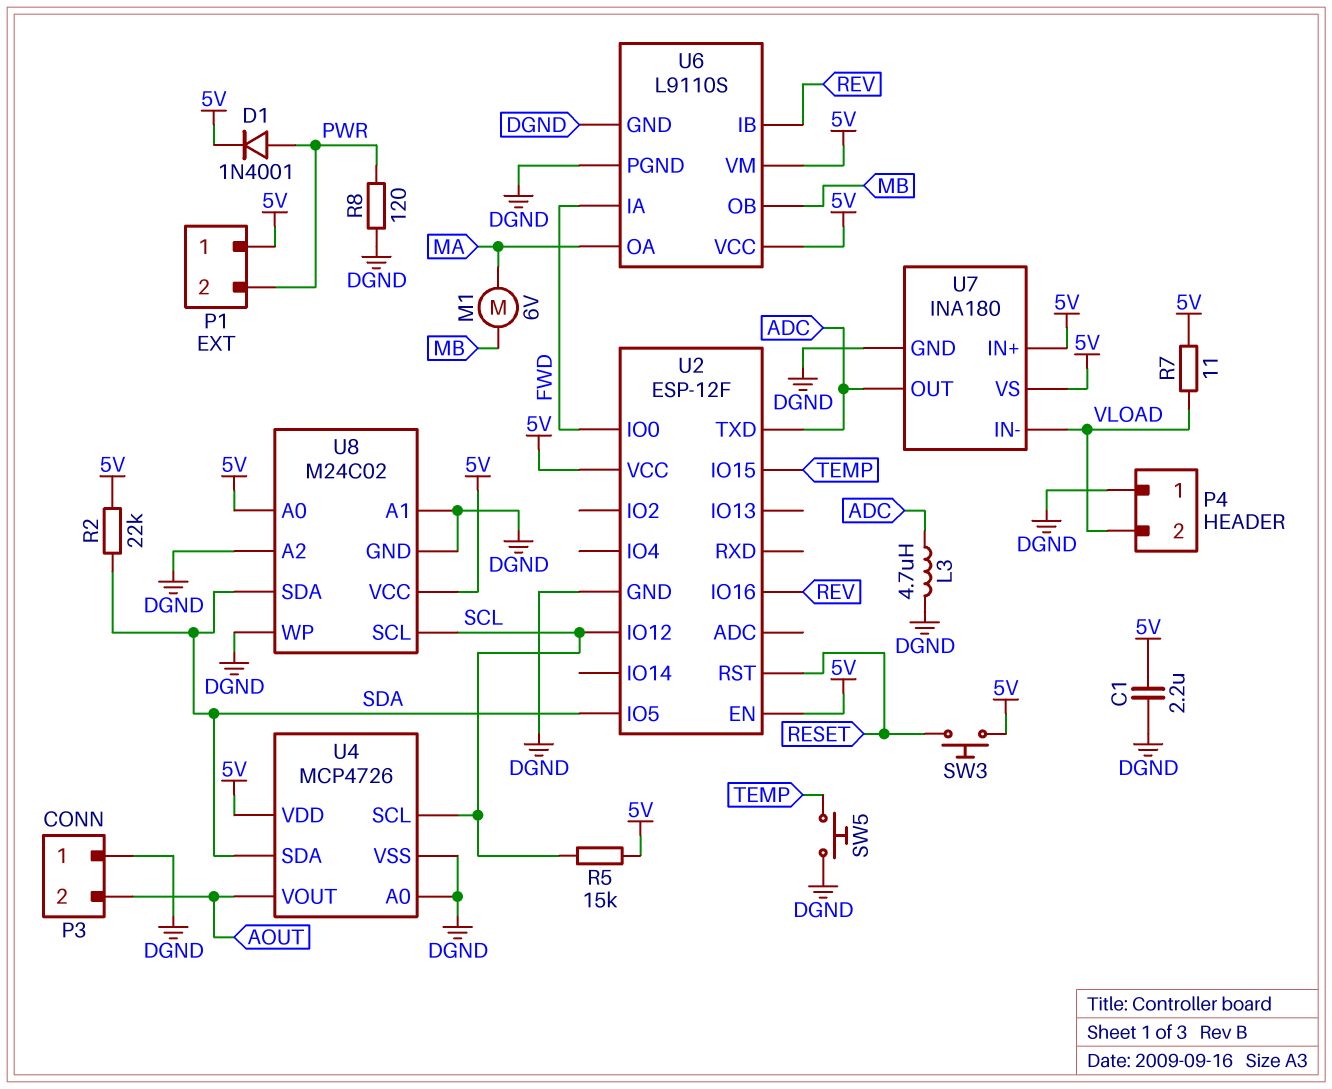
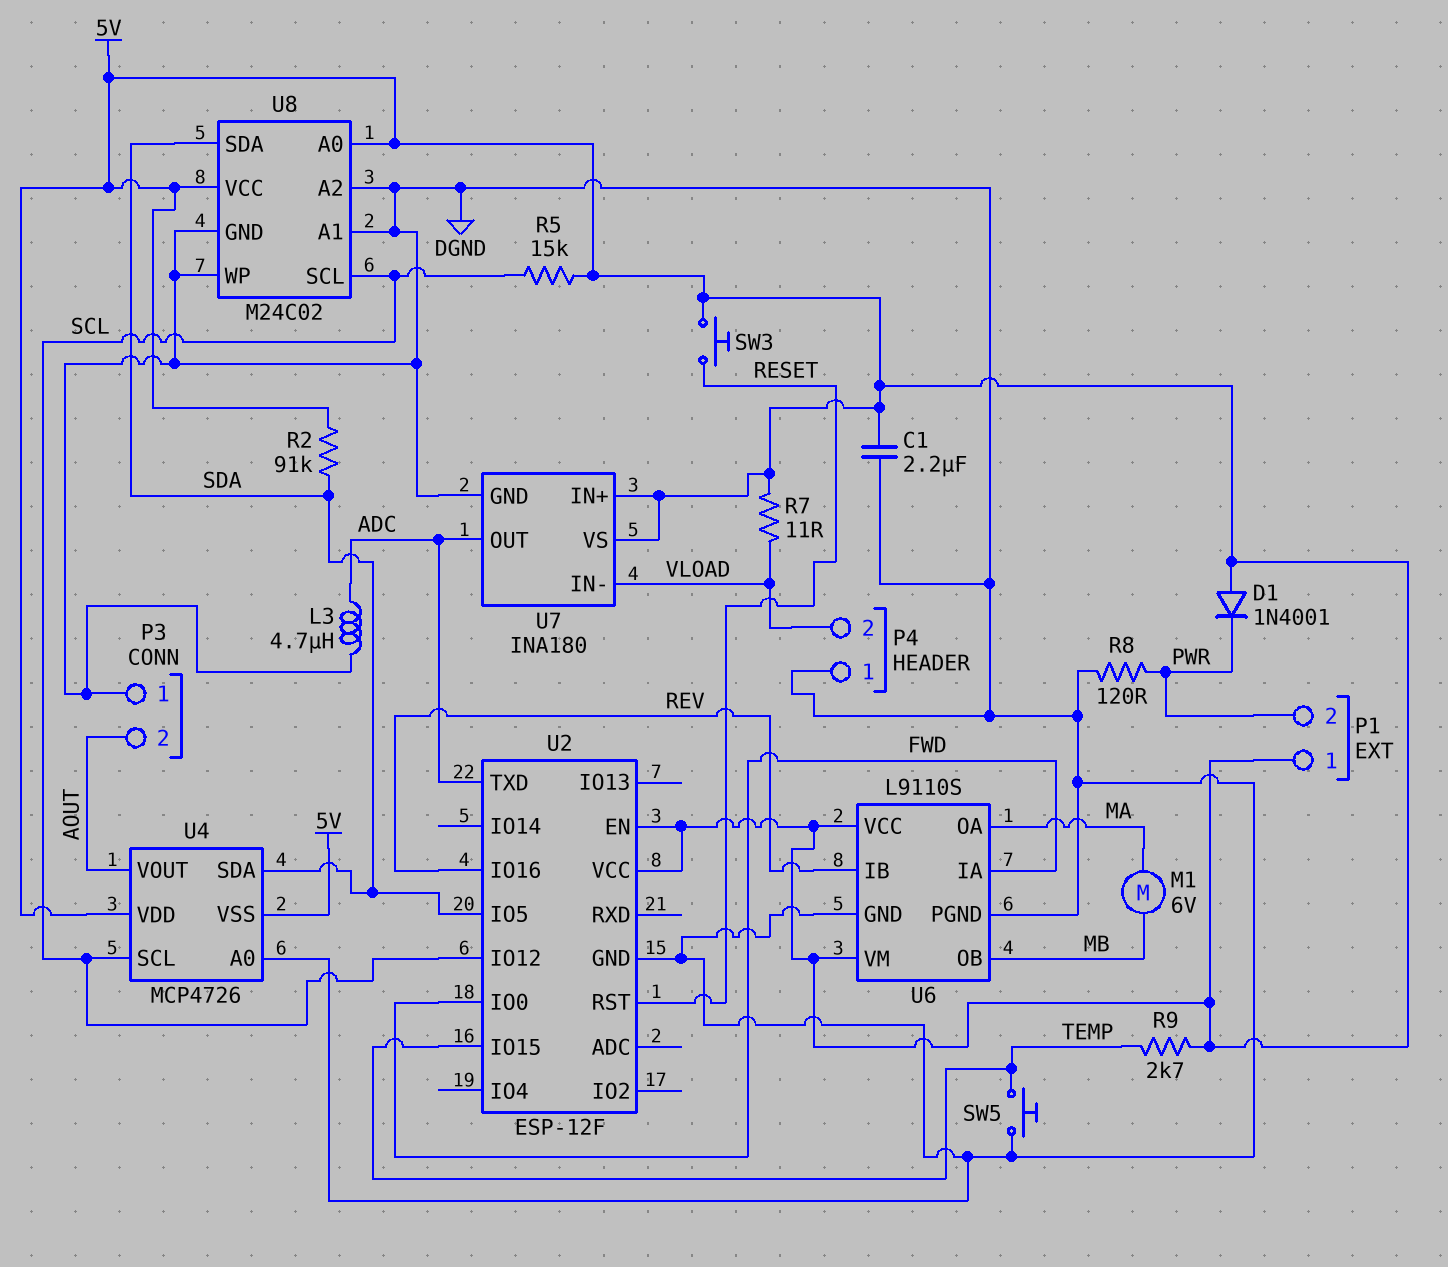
D1: diode 1N4001 (A PWR, K 5V) -> diode 1N4001 (A 5V, K PWR)
R2: 22k (5V, SDA) -> 91k (5V, SDA)
R9: none -> 2.7k (5V, TEMP)
U4 pin VSS: DGND -> 5V

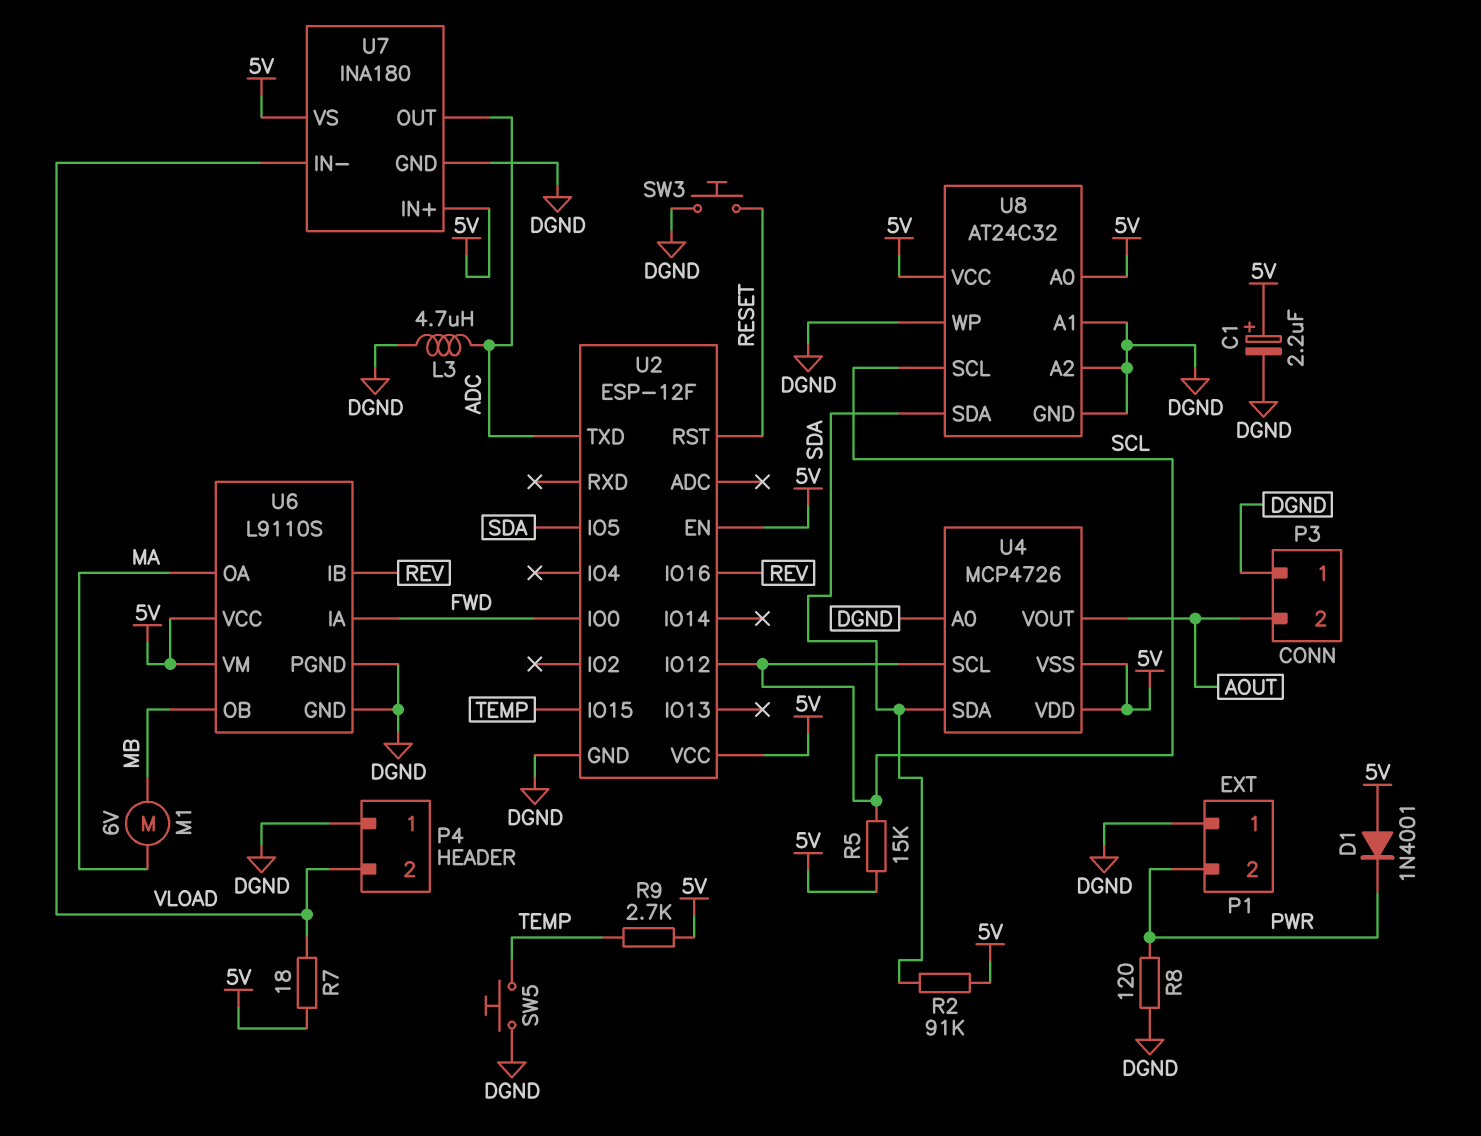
C1: 2.2uF (5V, DGND) -> 2.2uF (plus 5V, minus DGND)
P1 pin 1: 5V -> DGND
R7: 11 (5V, VLOAD) -> 18 (5V, VLOAD)
SW3: button (5V, RESET) -> button (DGND, RESET)
U8: M24C02 -> AT24C32

